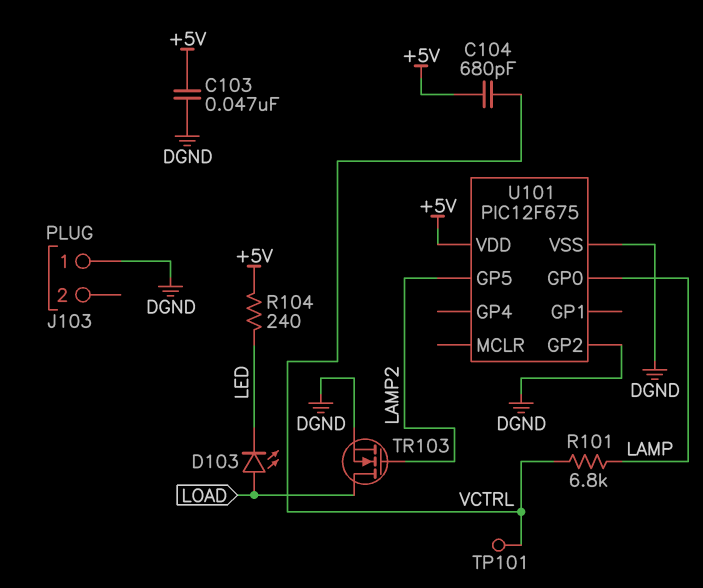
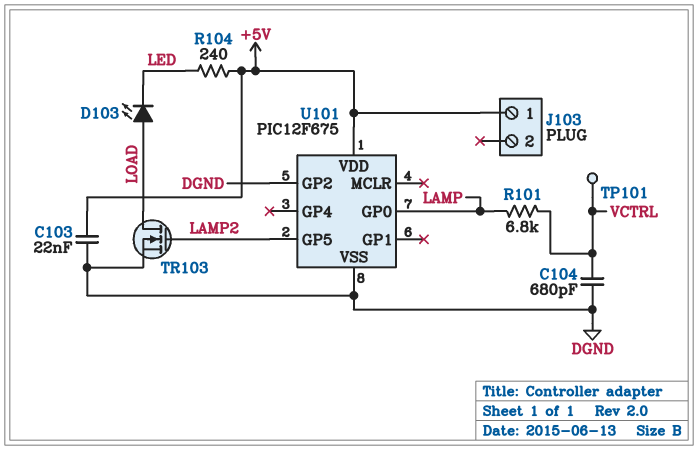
C103: 47nF (+5V, DGND) -> 22nF (+5V, DGND)
C104: 680pF (+5V, VCTRL) -> 680pF (DGND, VCTRL)
J103 pin 1: DGND -> +5V

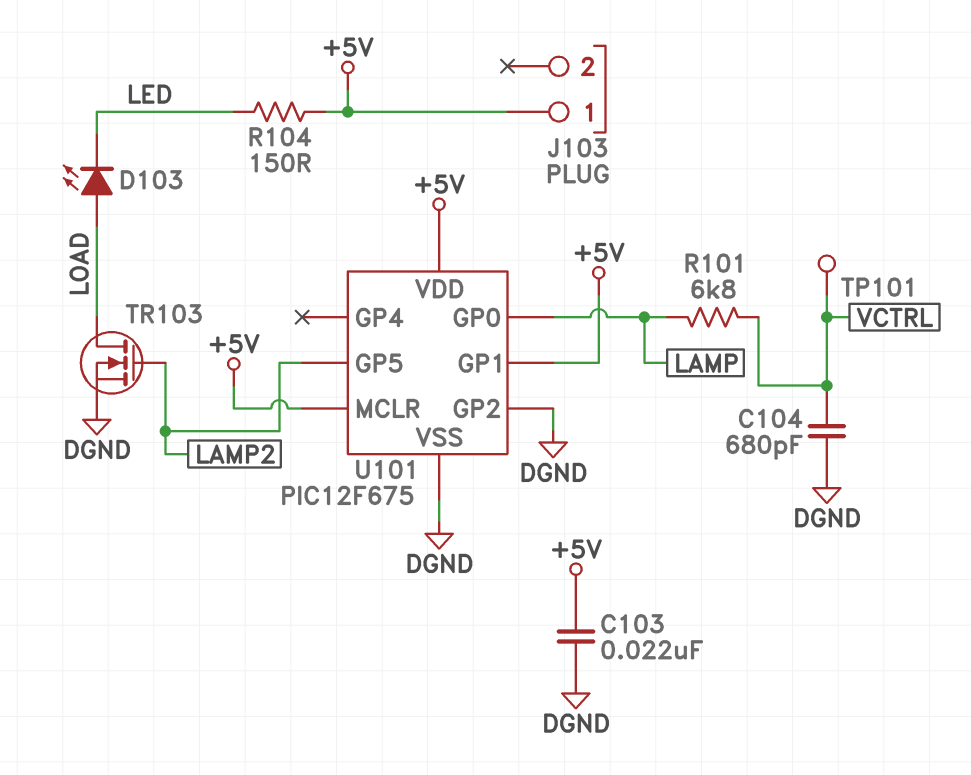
R104: 240 (+5V, LED) -> 150 (+5V, LED)
U101 pin GP1: none -> +5V
U101 pin MCLR: none -> +5V

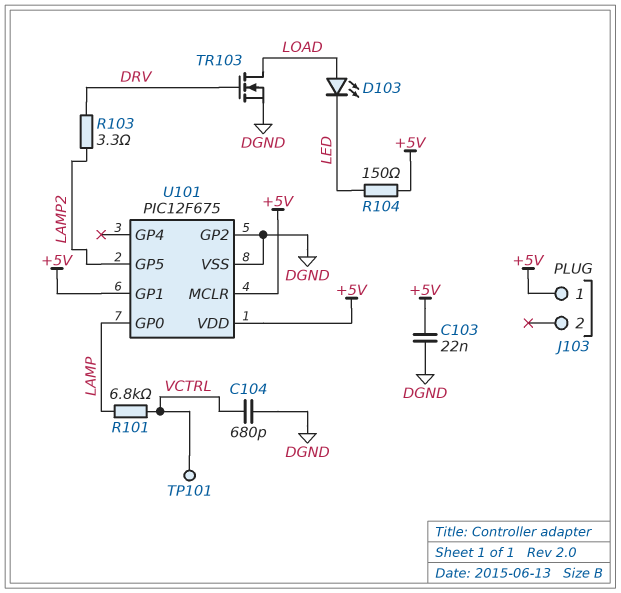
R103: none -> 3.3 (DRV, LAMP2)
TR103: NMOS (G LAMP2, D LOAD, S DGND) -> NMOS (G DRV, D LOAD, S DGND)

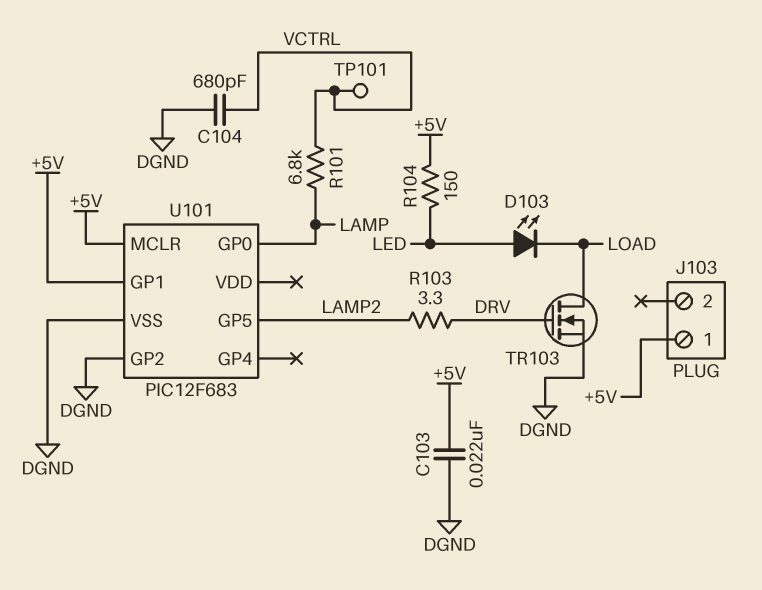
D103: LED (A LOAD, K LED) -> LED (A LED, K LOAD)
U101: PIC12F675 -> PIC12F683
U101 pin VDD: +5V -> none

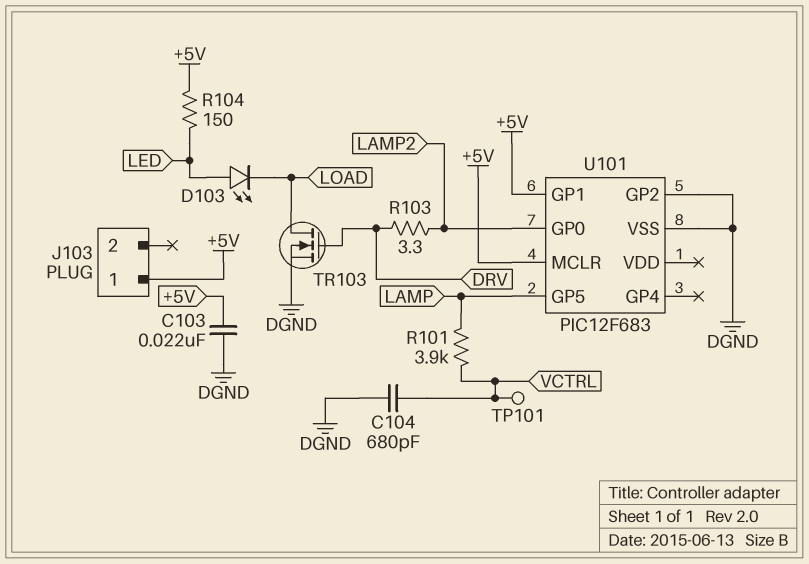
R101: 6.8k (LAMP, VCTRL) -> 3.9k (LAMP, VCTRL)
U101 pin GP0: LAMP -> LAMP2
U101 pin GP5: LAMP2 -> LAMP

